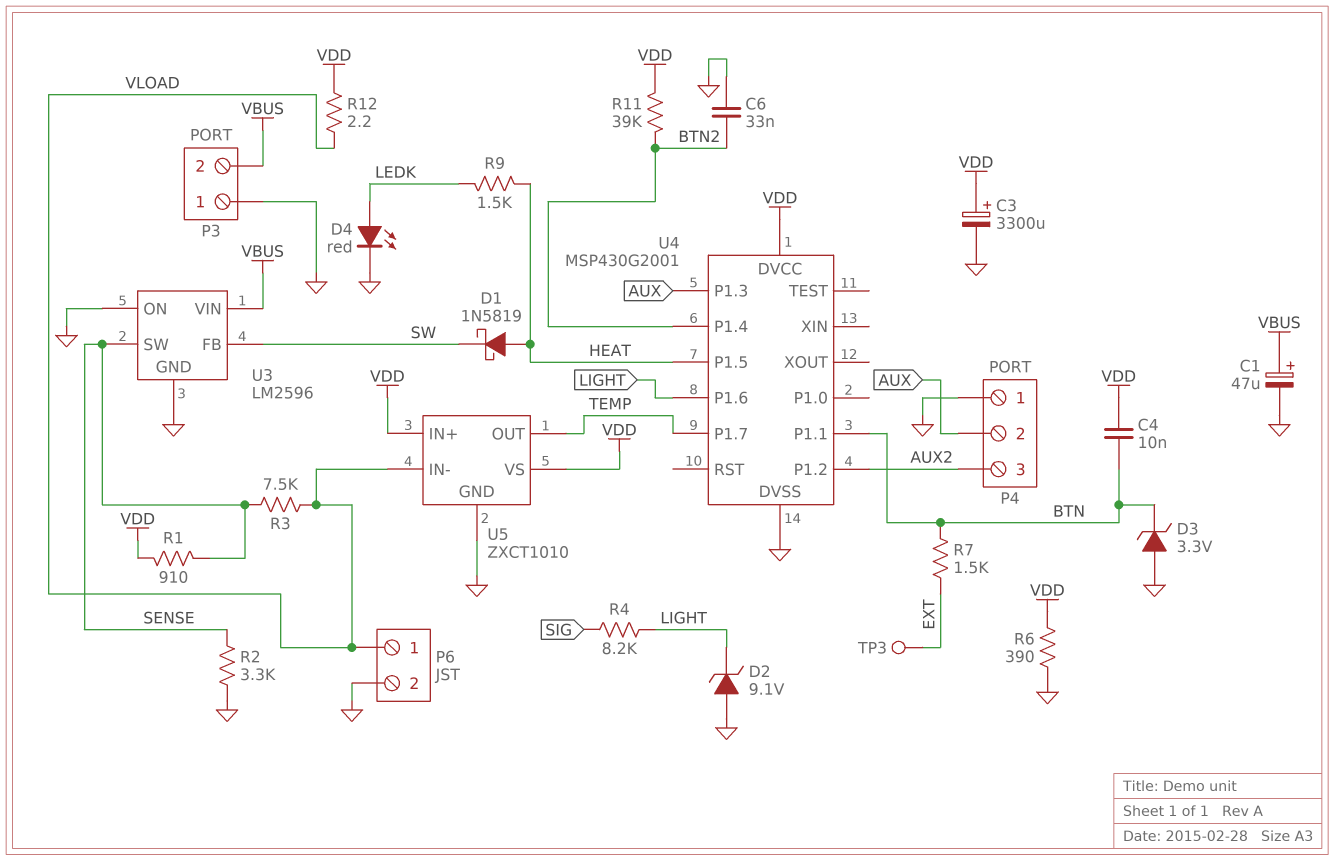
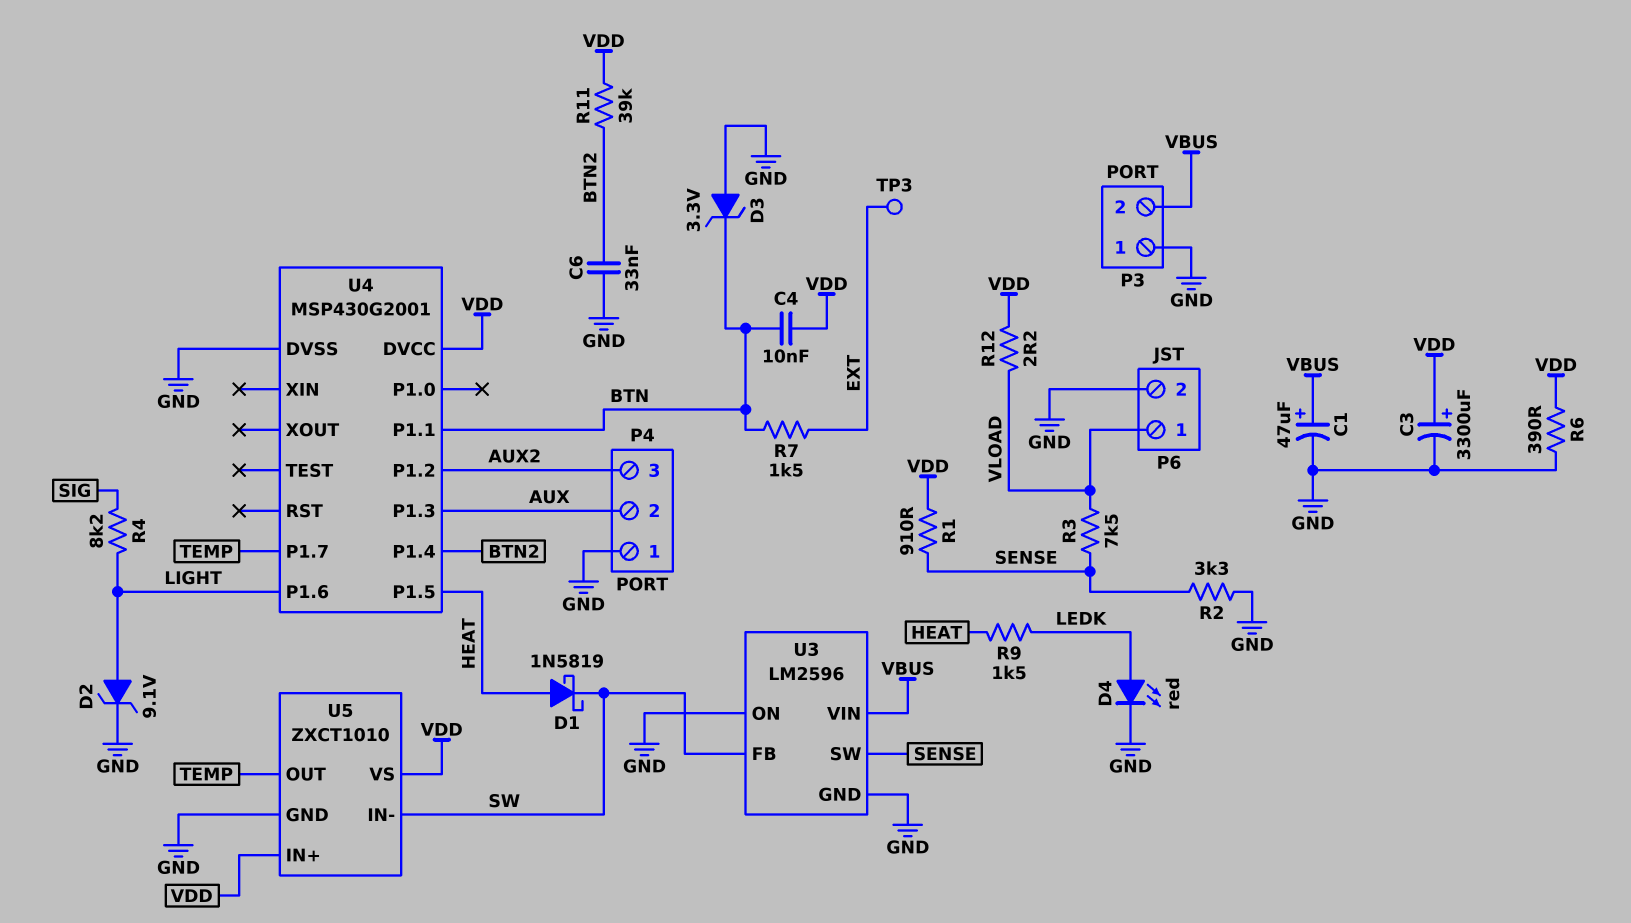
D2: zener 9.1V (A GND, K LIGHT) -> zener 9.1V (A LIGHT, K GND)
U5 pin IN-: VLOAD -> SW

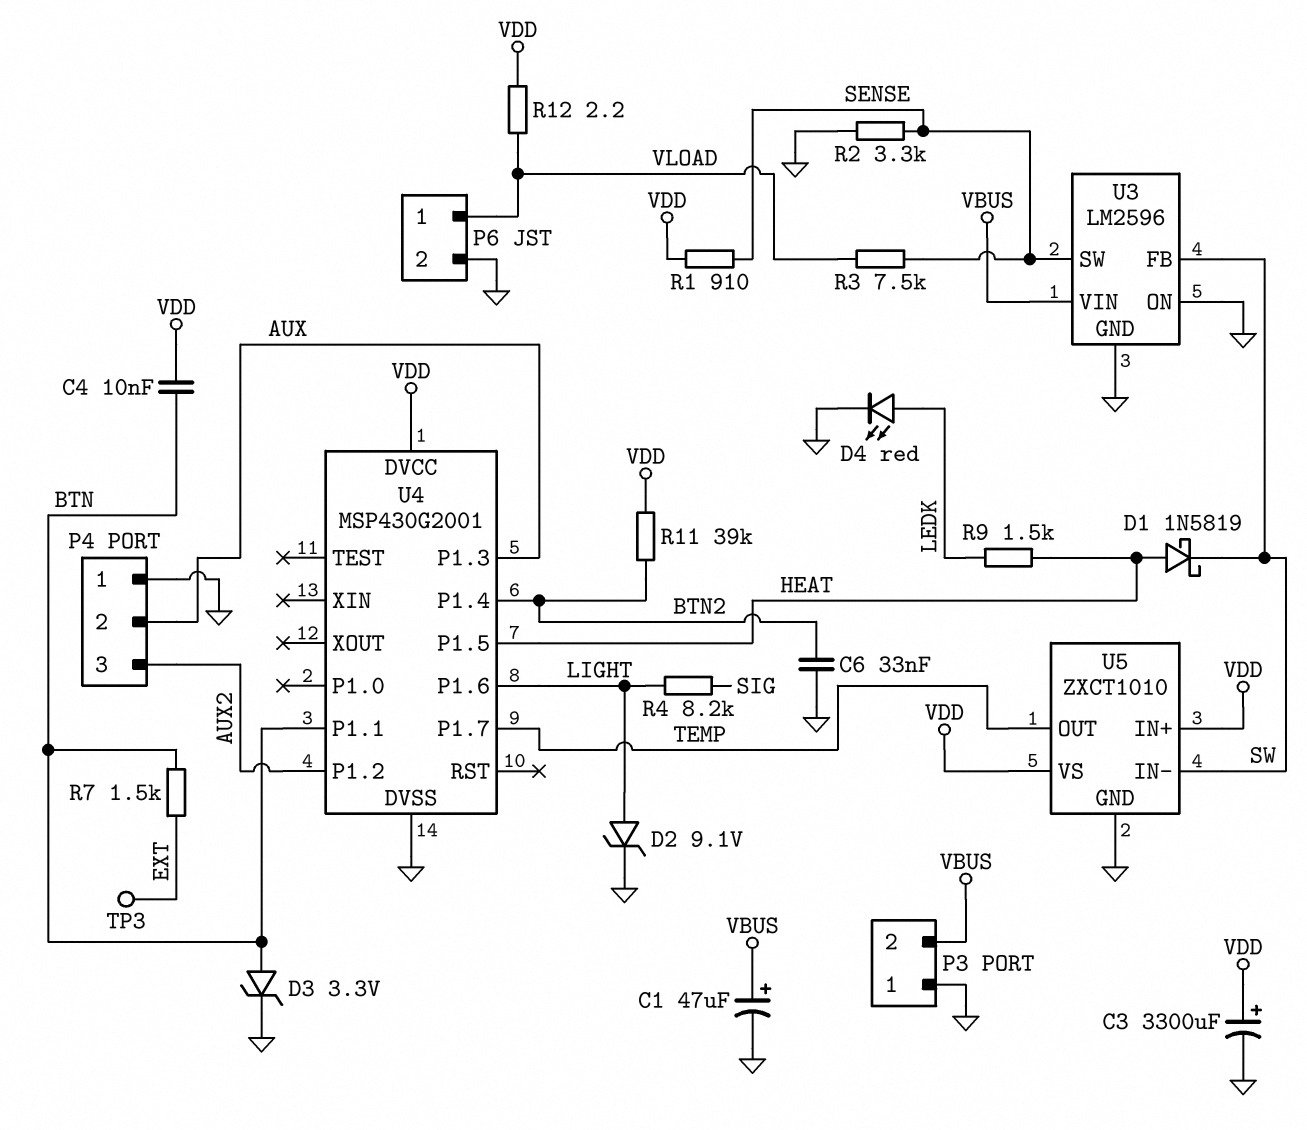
D3: zener 3.3V (A GND, K BTN) -> zener 3.3V (A BTN, K GND)
R6: 390 (GND, VDD) -> none

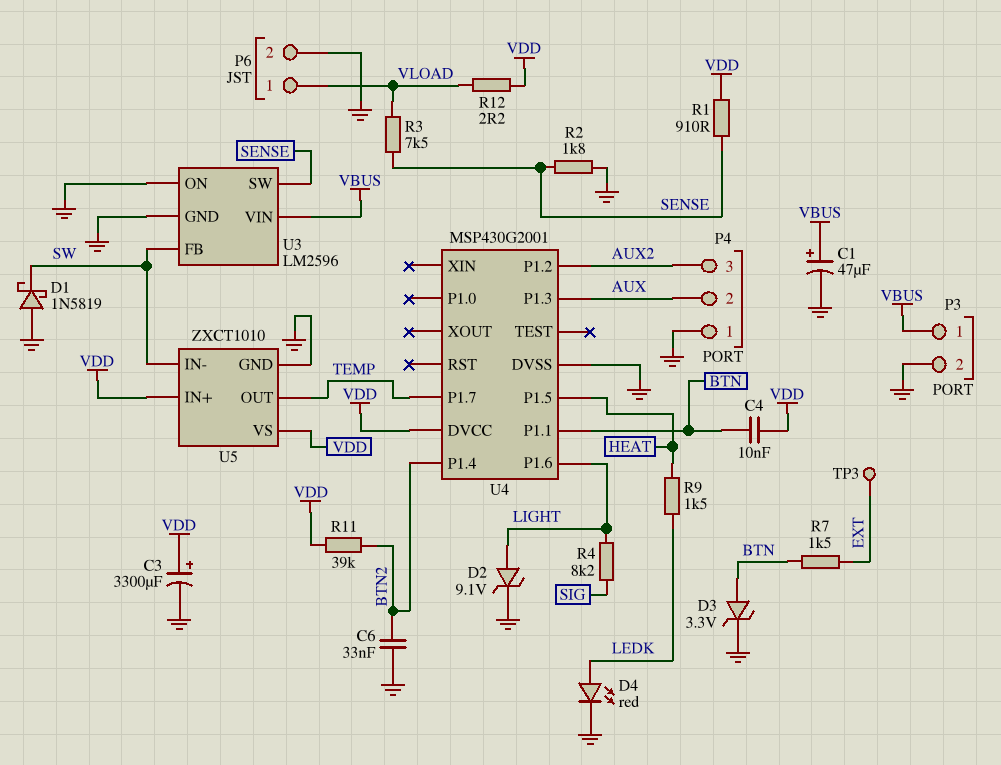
D1: schottky 1N5819 (A HEAT, K SW) -> schottky 1N5819 (A GND, K SW)
P3 pin 1: GND -> VBUS
P3 pin 2: VBUS -> GND
R2: 3.3k (GND, SENSE) -> 1.8k (GND, SENSE)

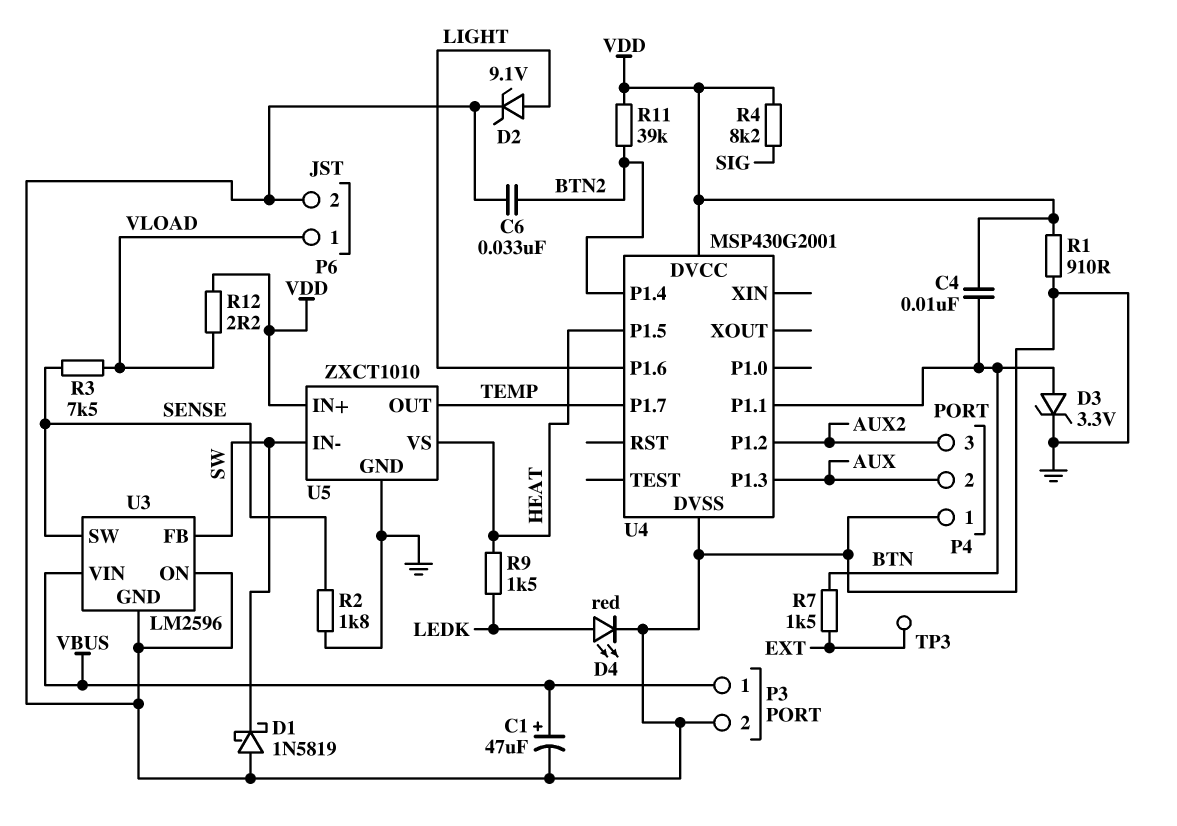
C3: 3300uF (plus VDD, minus GND) -> none
R1: 910 (SENSE, VDD) -> 910 (GND, VDD)
R4: 8.2k (LIGHT, SIG) -> 8.2k (SIG, VDD)
U5 pin VS: VDD -> HEAT

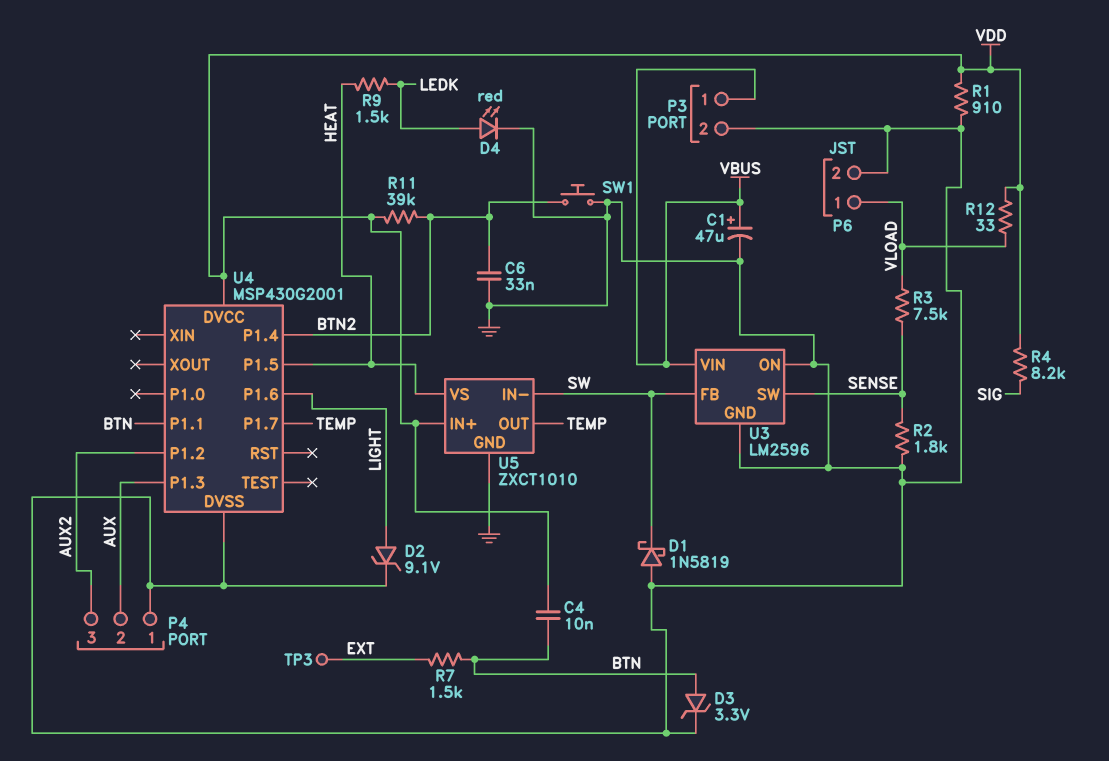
R12: 2.2 (VDD, VLOAD) -> 33 (VDD, VLOAD)
SW1: none -> button (BTN2, GND)

